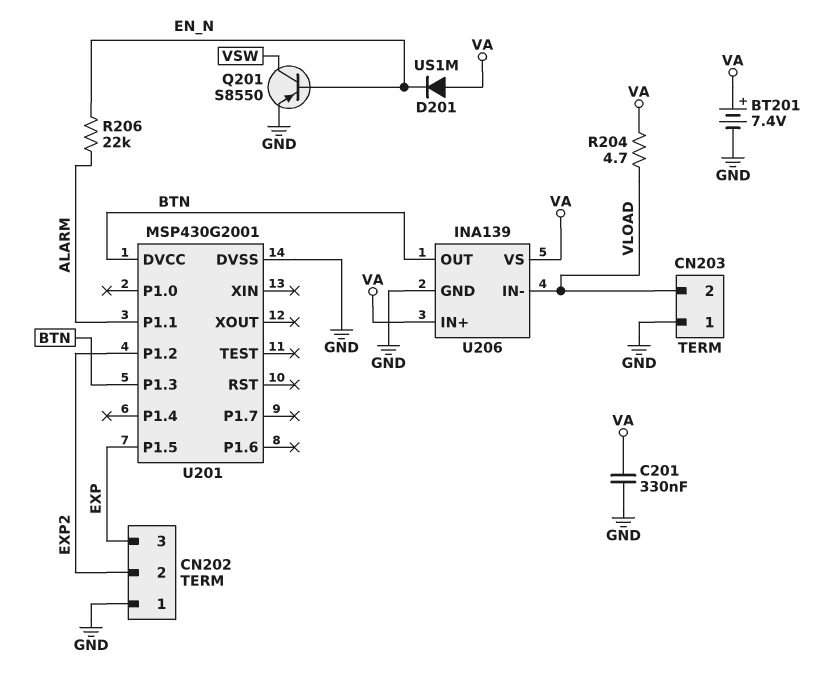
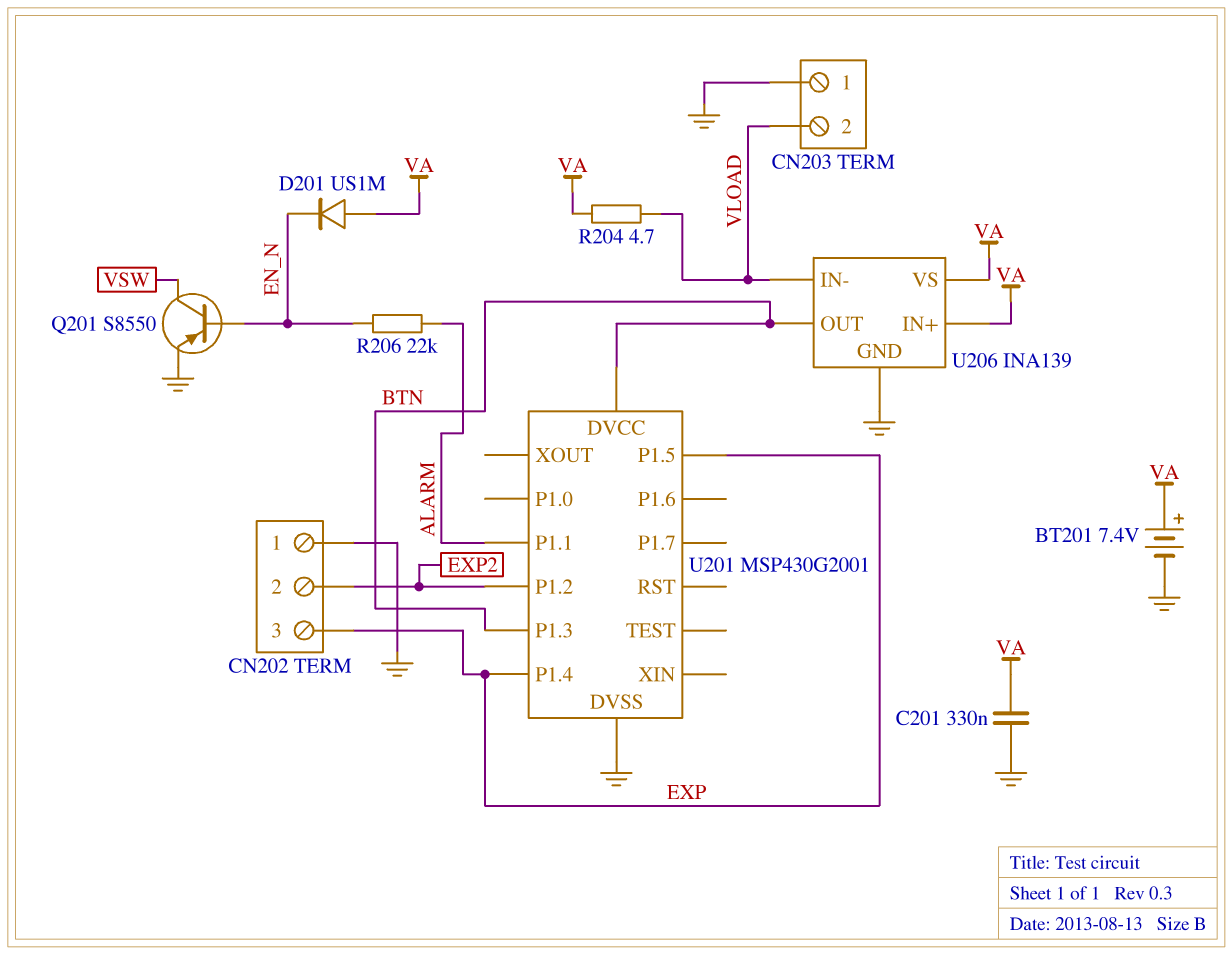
U201 pin P1.4: none -> EXP

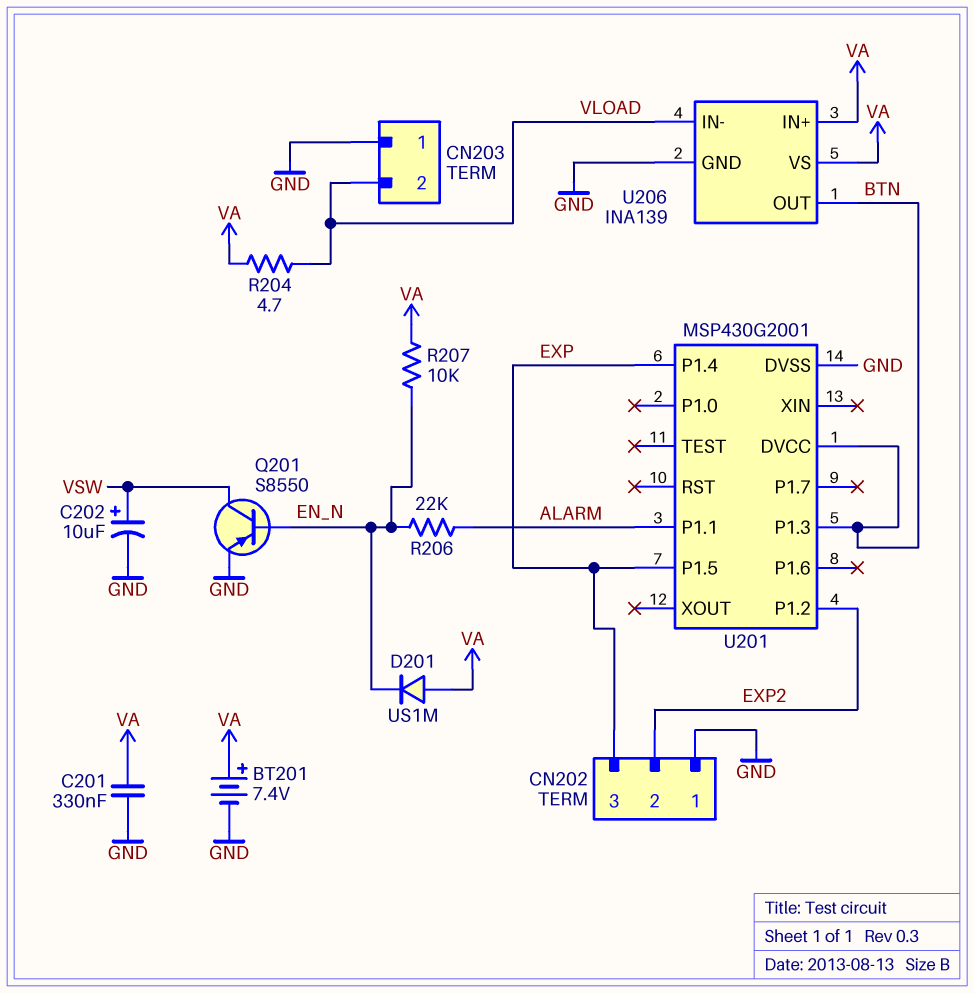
C202: none -> 10uF (plus VSW, minus GND)
R207: none -> 10k (EN_N, VA)

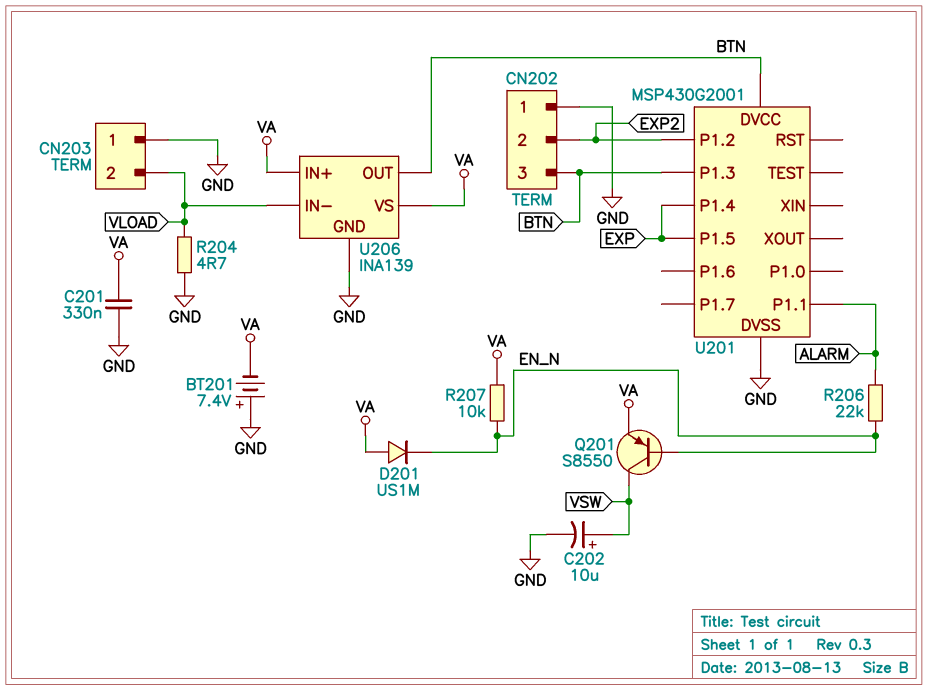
BT201: 7.4V (plus VA, minus GND) -> 7.4V (plus GND, minus VA)
CN202 pin 3: EXP -> BTN
Q201: PNP S8550 (B EN_N, C VSW, E GND) -> PNP S8550 (B EN_N, C VSW, E VA)
R204: 4.7 (VA, VLOAD) -> 4.7 (GND, VLOAD)

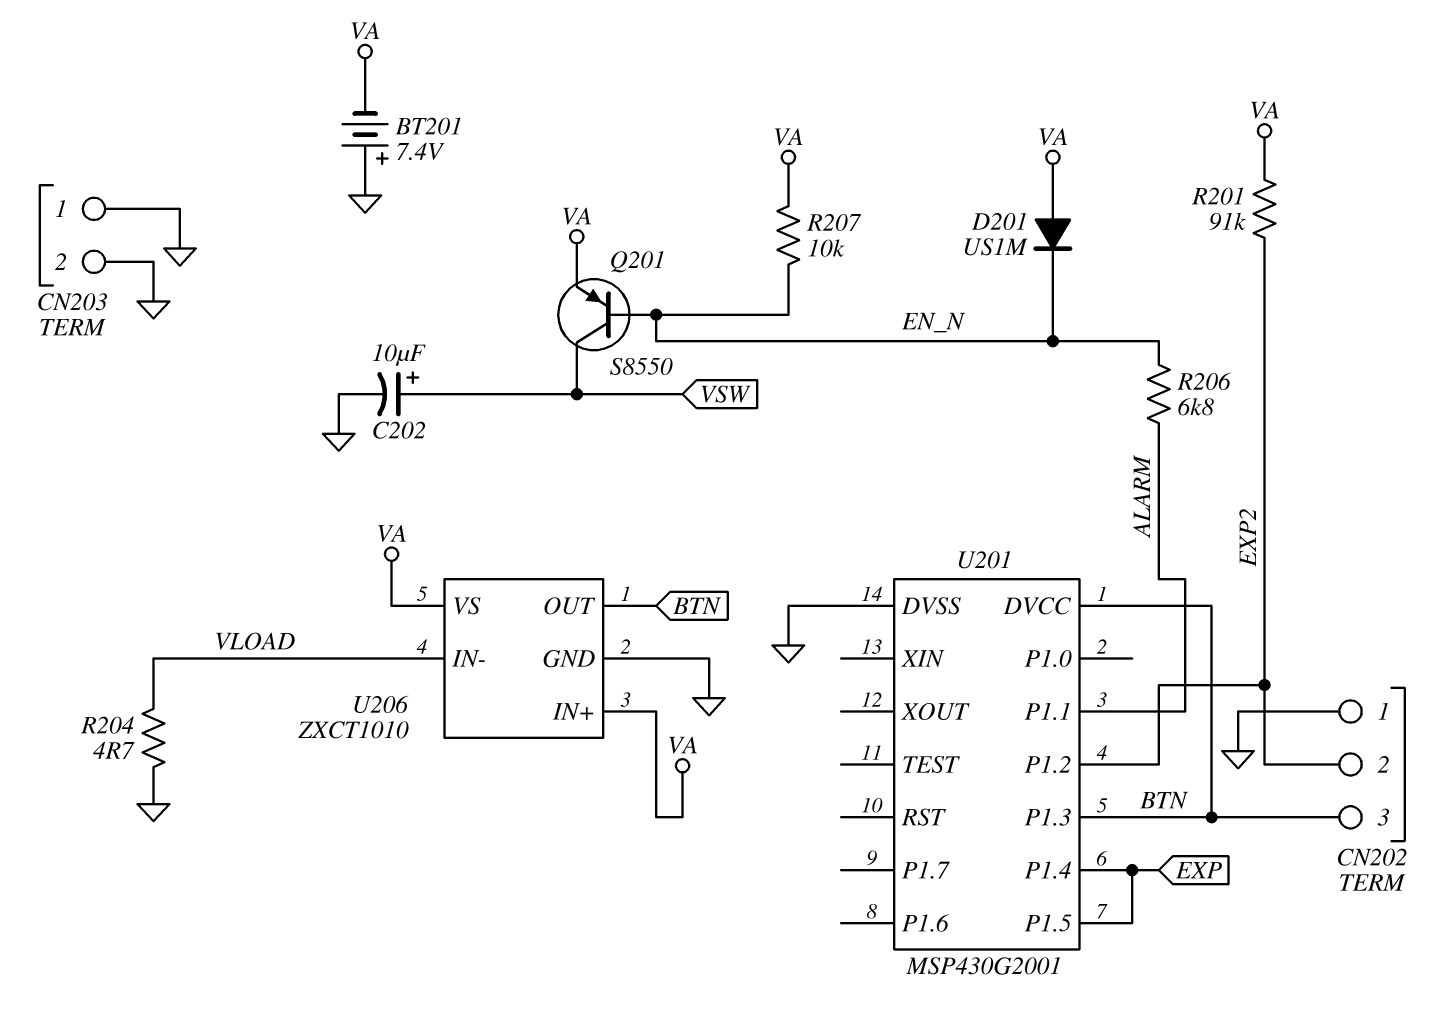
C201: 330nF (GND, VA) -> none
CN203 pin 2: VLOAD -> GND
R201: none -> 91k (EXP2, VA)
R206: 22k (ALARM, EN_N) -> 6.8k (ALARM, EN_N)
U206: INA139 -> ZXCT1010

